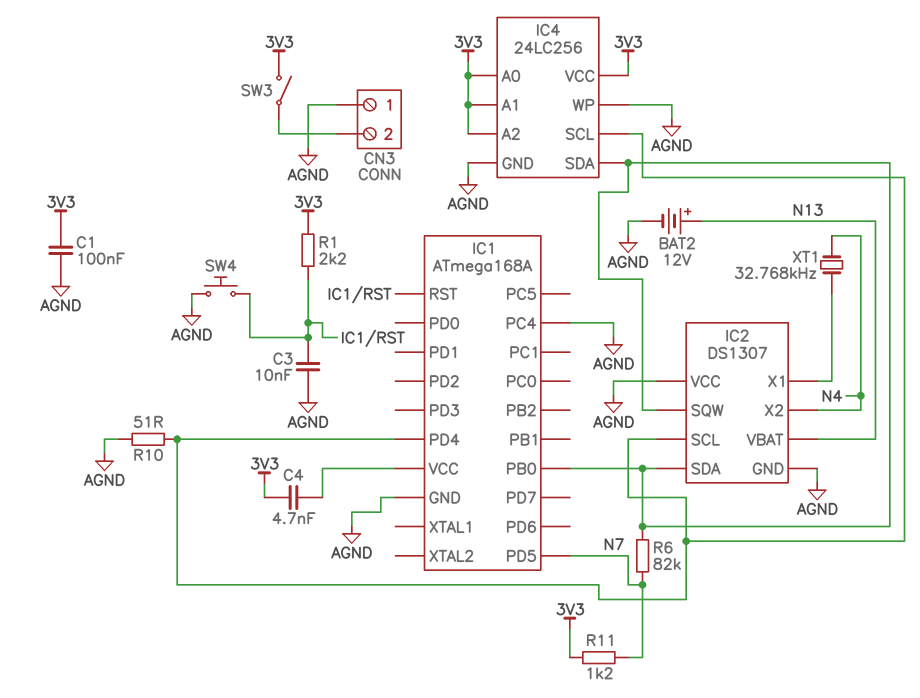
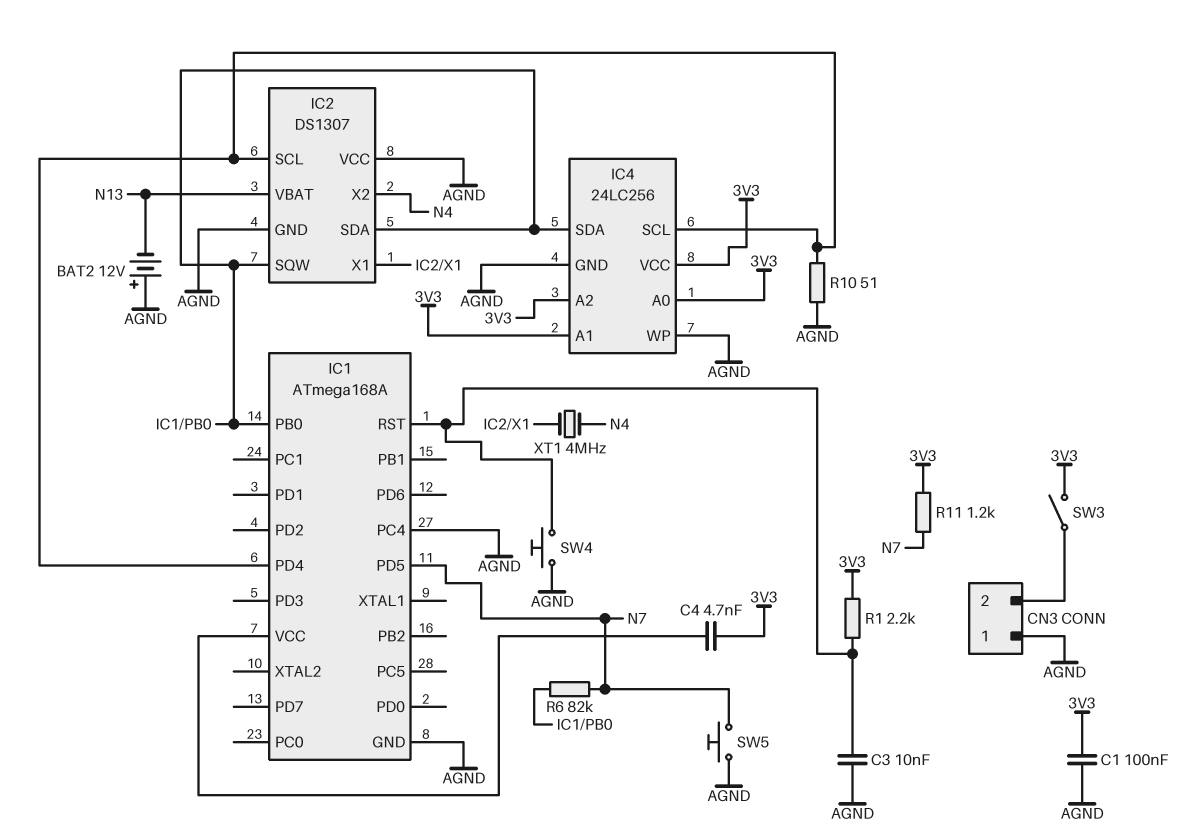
BAT2: 12V (plus N13, minus AGND) -> 12V (plus AGND, minus N13)
SW5: none -> button (AGND, N7)
XT1: 32.768kHz (IC2/X1, N4) -> 4MHz (IC2/X1, N4)

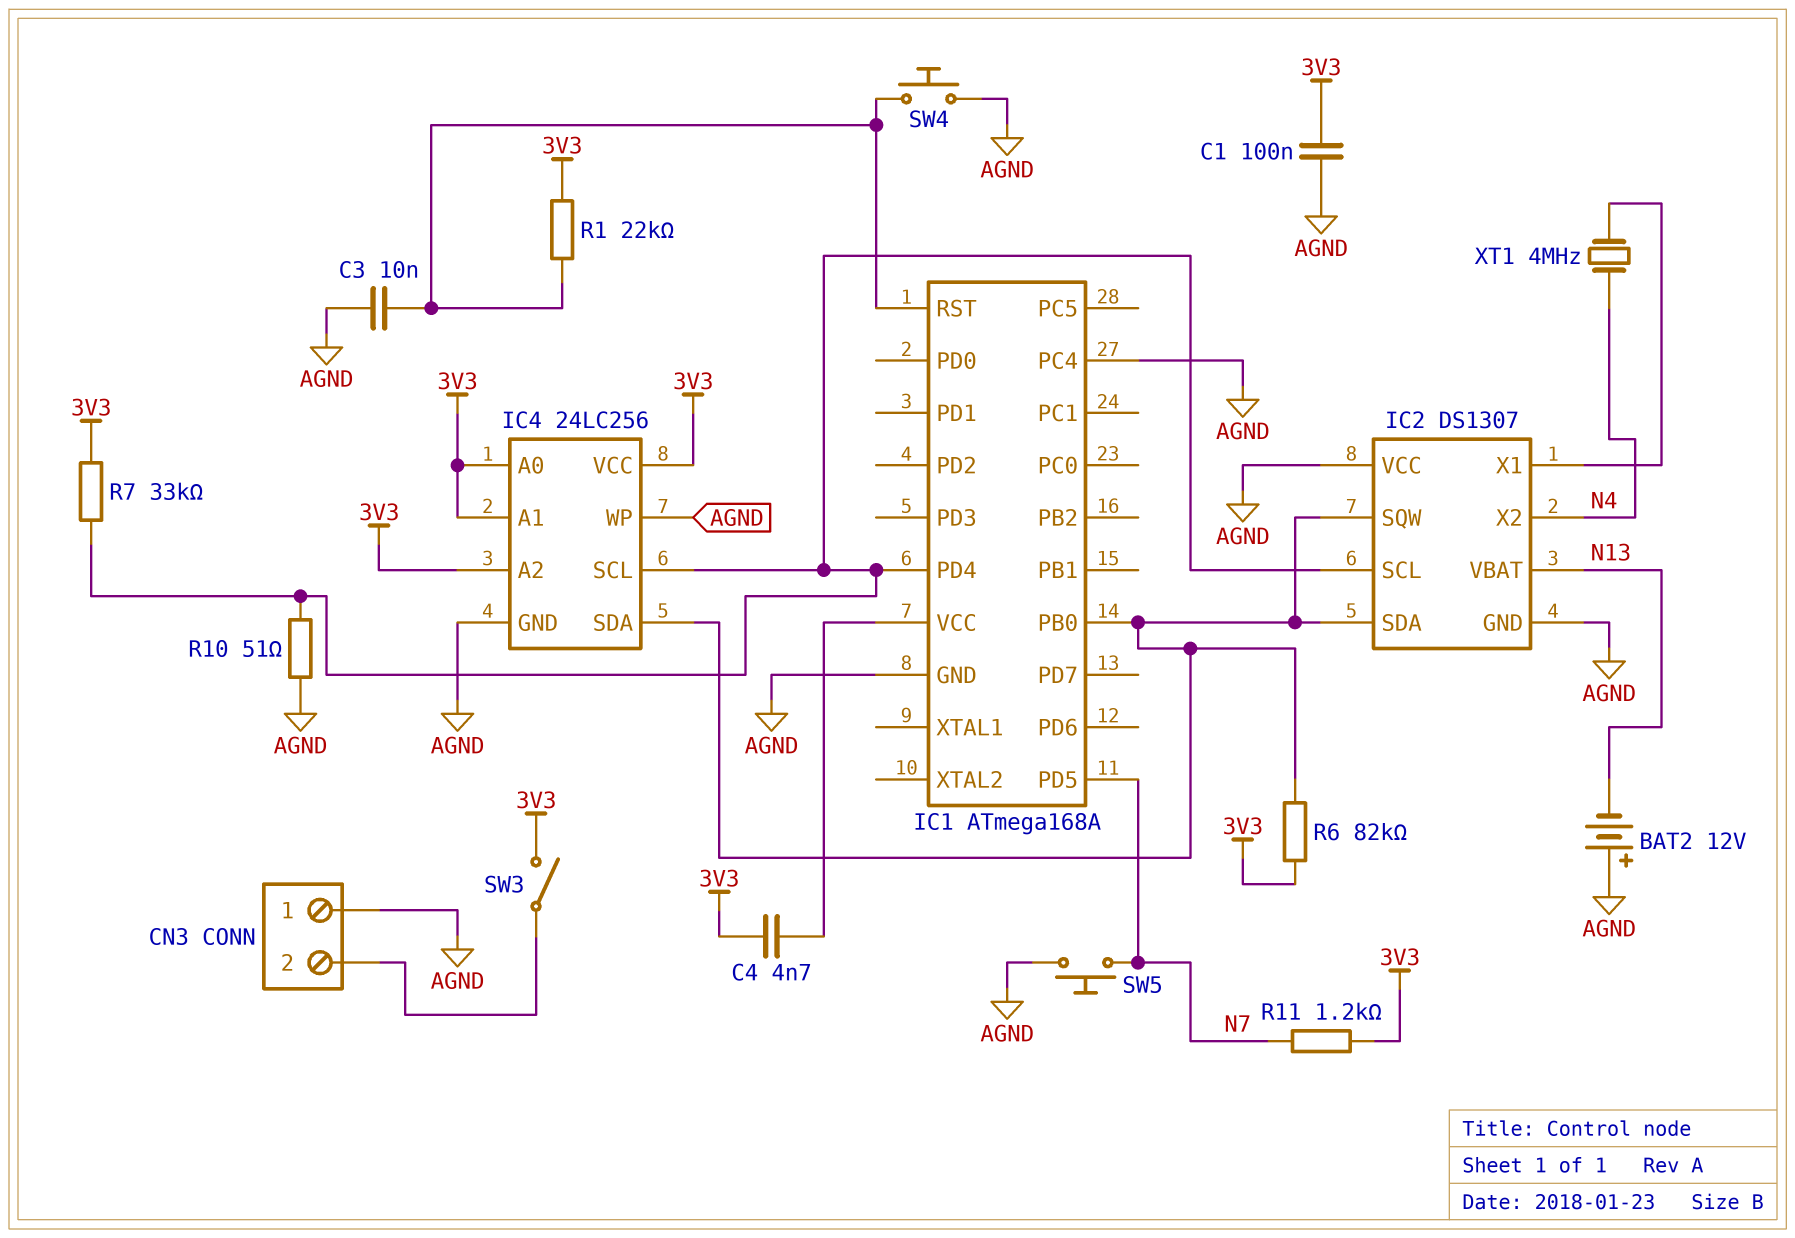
R1: 2.2k (3V3, IC1/RST) -> 22k (3V3, IC1/RST)
R6: 82k (IC1/PB0, N7) -> 82k (3V3, IC1/PB0)
R7: none -> 33k (3V3, IC1/PD4)

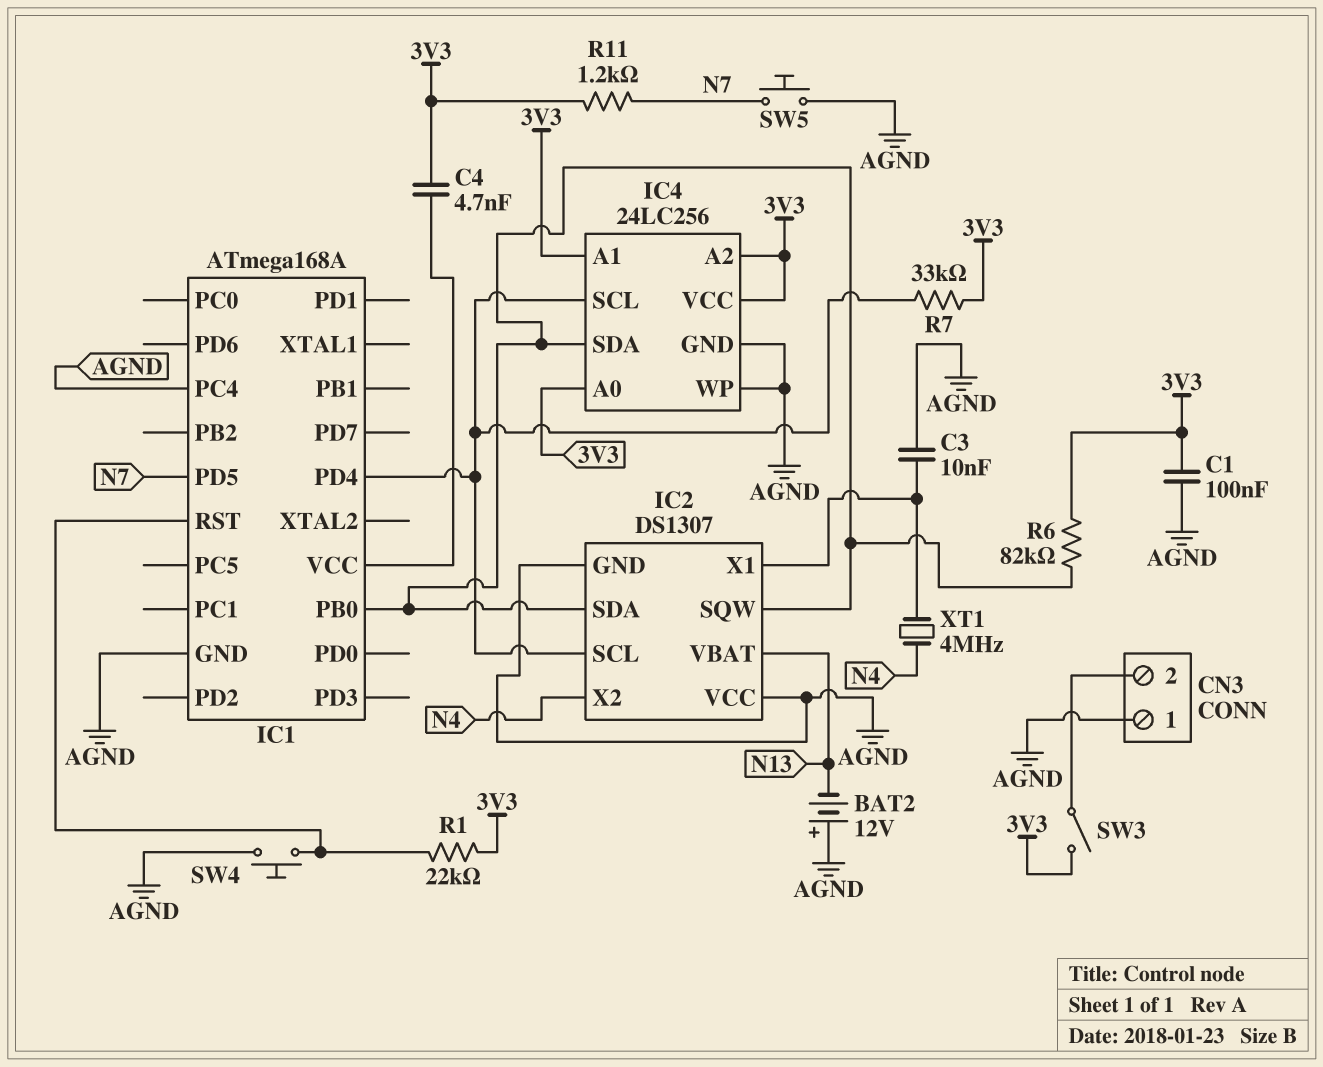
C3: 10nF (AGND, IC1/RST) -> 10nF (AGND, IC2/X1)
R10: 51 (AGND, IC1/PD4) -> none

